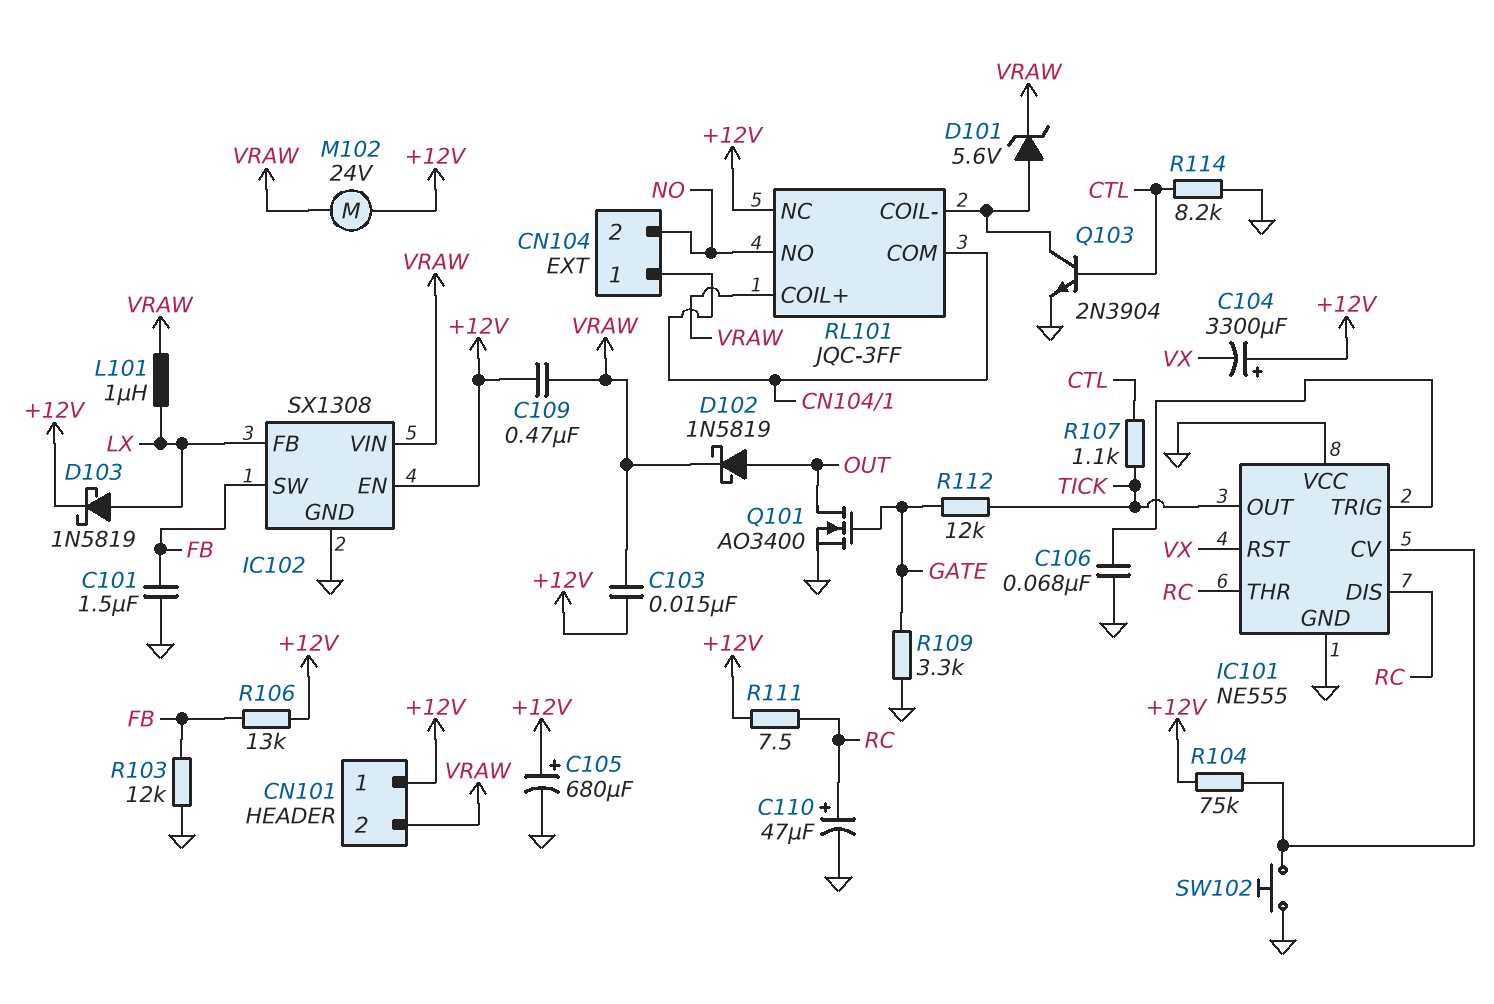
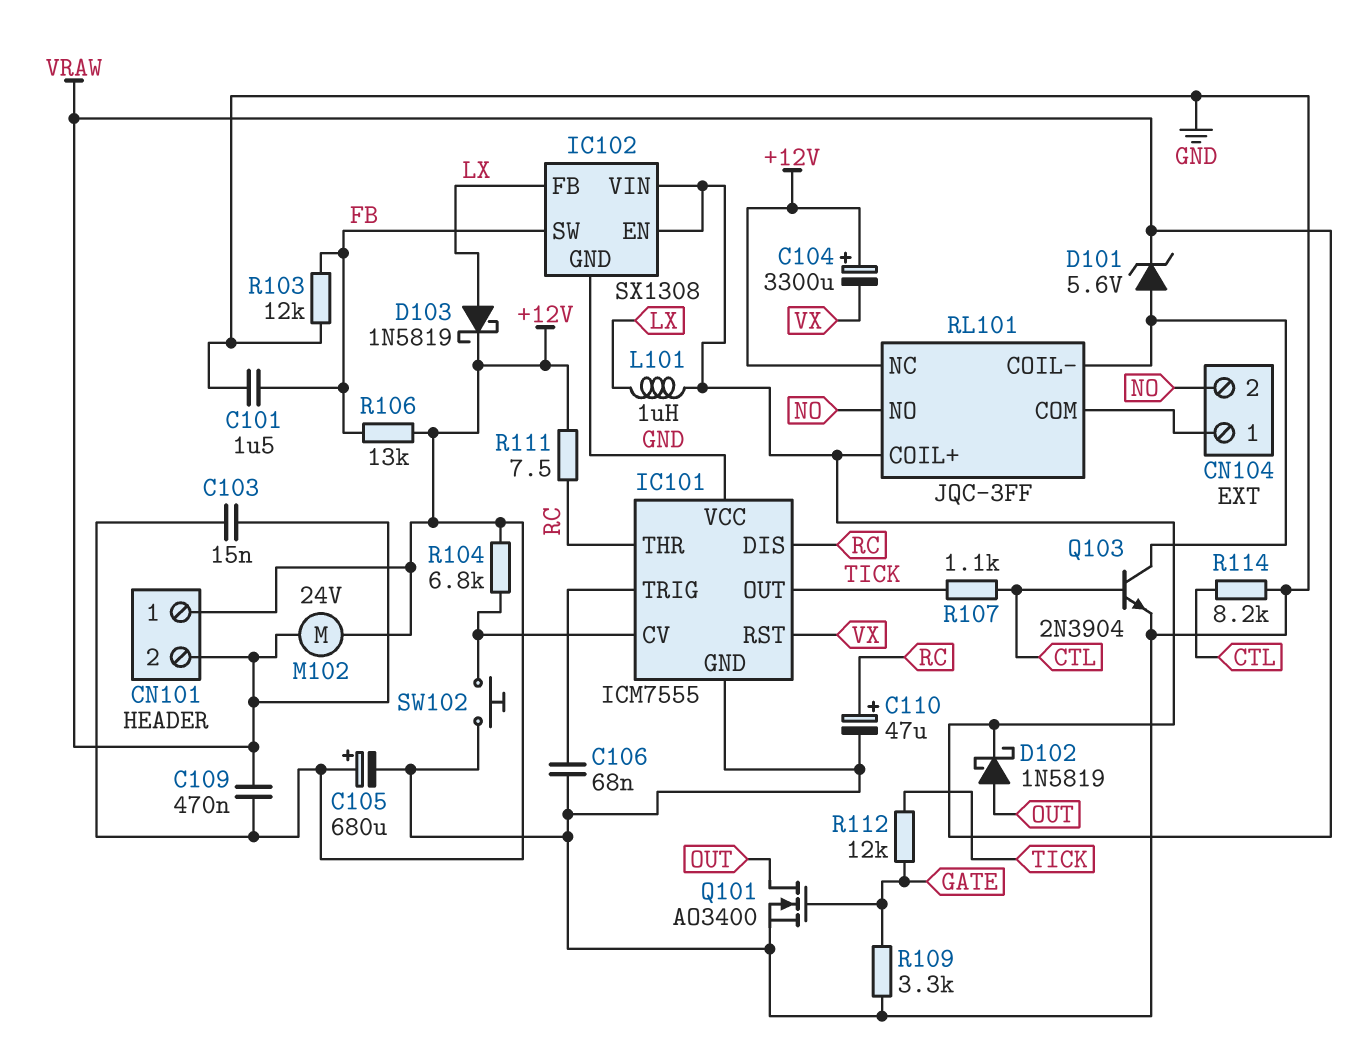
IC101: NE555 -> ICM7555
IC102 pin EN: +12V -> VRAW
R104: 75k (+12V, IC101/CV) -> 6.8k (+12V, IC101/CV)

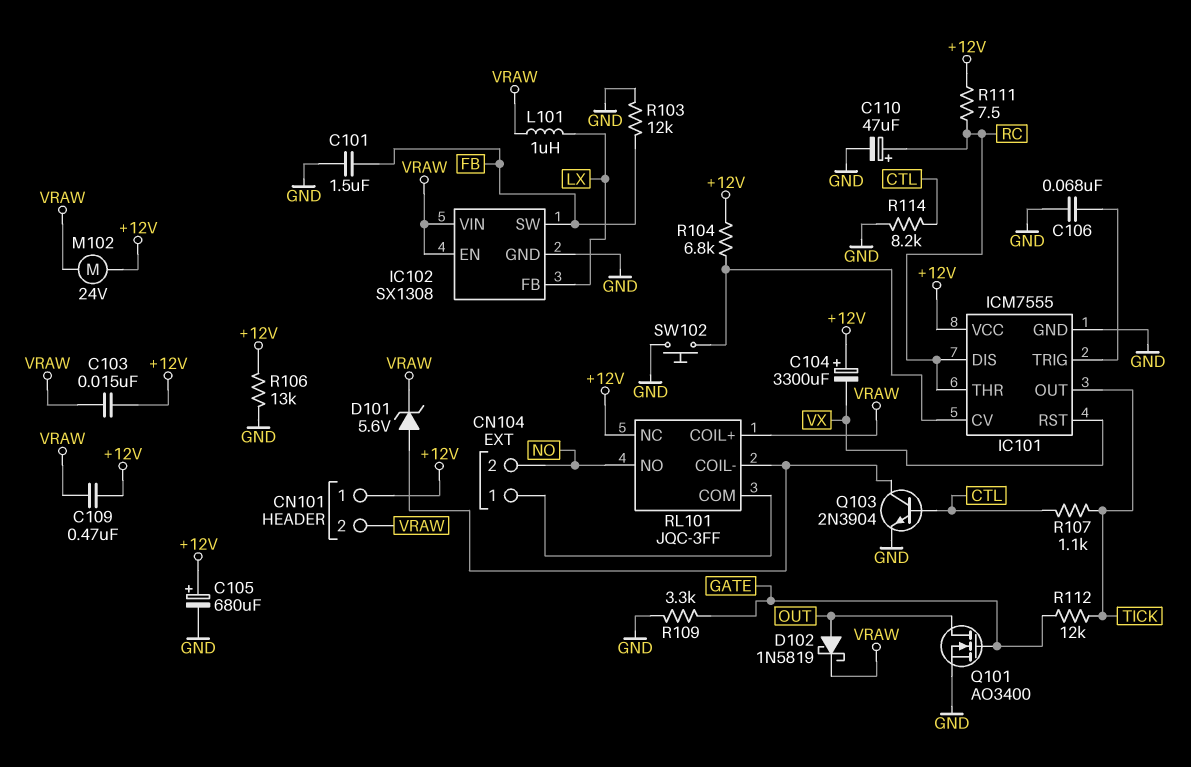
D103: schottky 1N5819 (A LX, K +12V) -> none
IC101 pin VCC: GND -> +12V
R106: 13k (+12V, FB) -> 13k (+12V, GND)

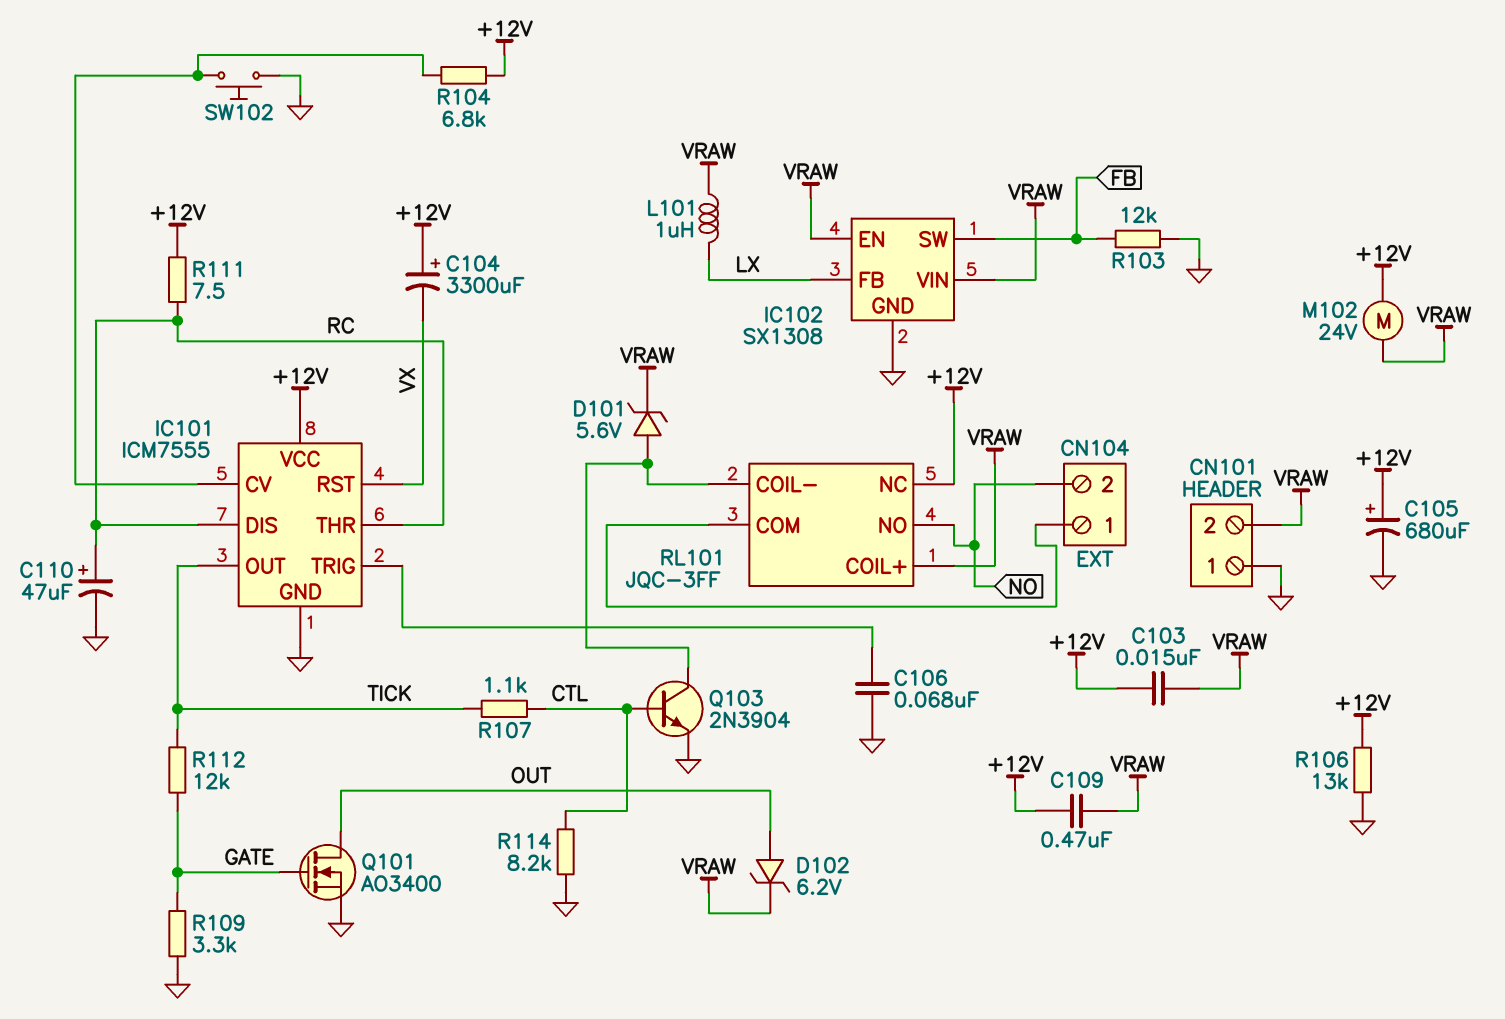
C101: 1.5uF (FB, GND) -> none
CN101 pin 1: +12V -> GND
D102: schottky 1N5819 (A OUT, K VRAW) -> zener 6.2V (A OUT, K VRAW)

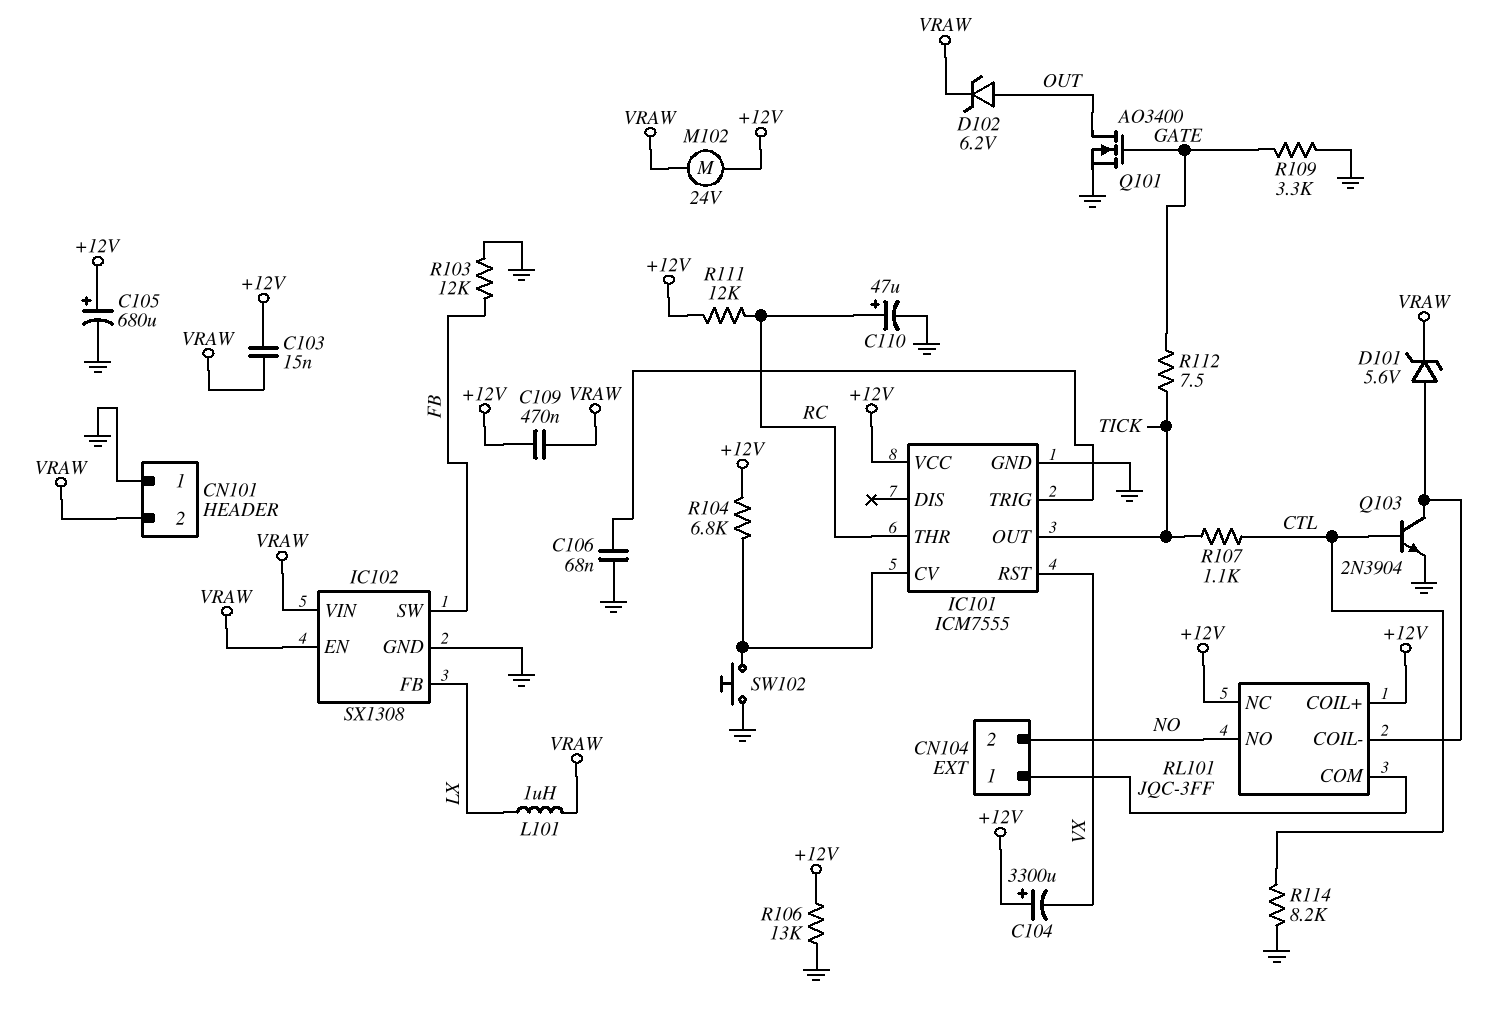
IC101 pin DIS: RC -> none
R111: 7.5 (+12V, RC) -> 12k (+12V, RC)
R112: 12k (GATE, TICK) -> 7.5 (GATE, TICK)
RL101 pin COIL+: VRAW -> +12V

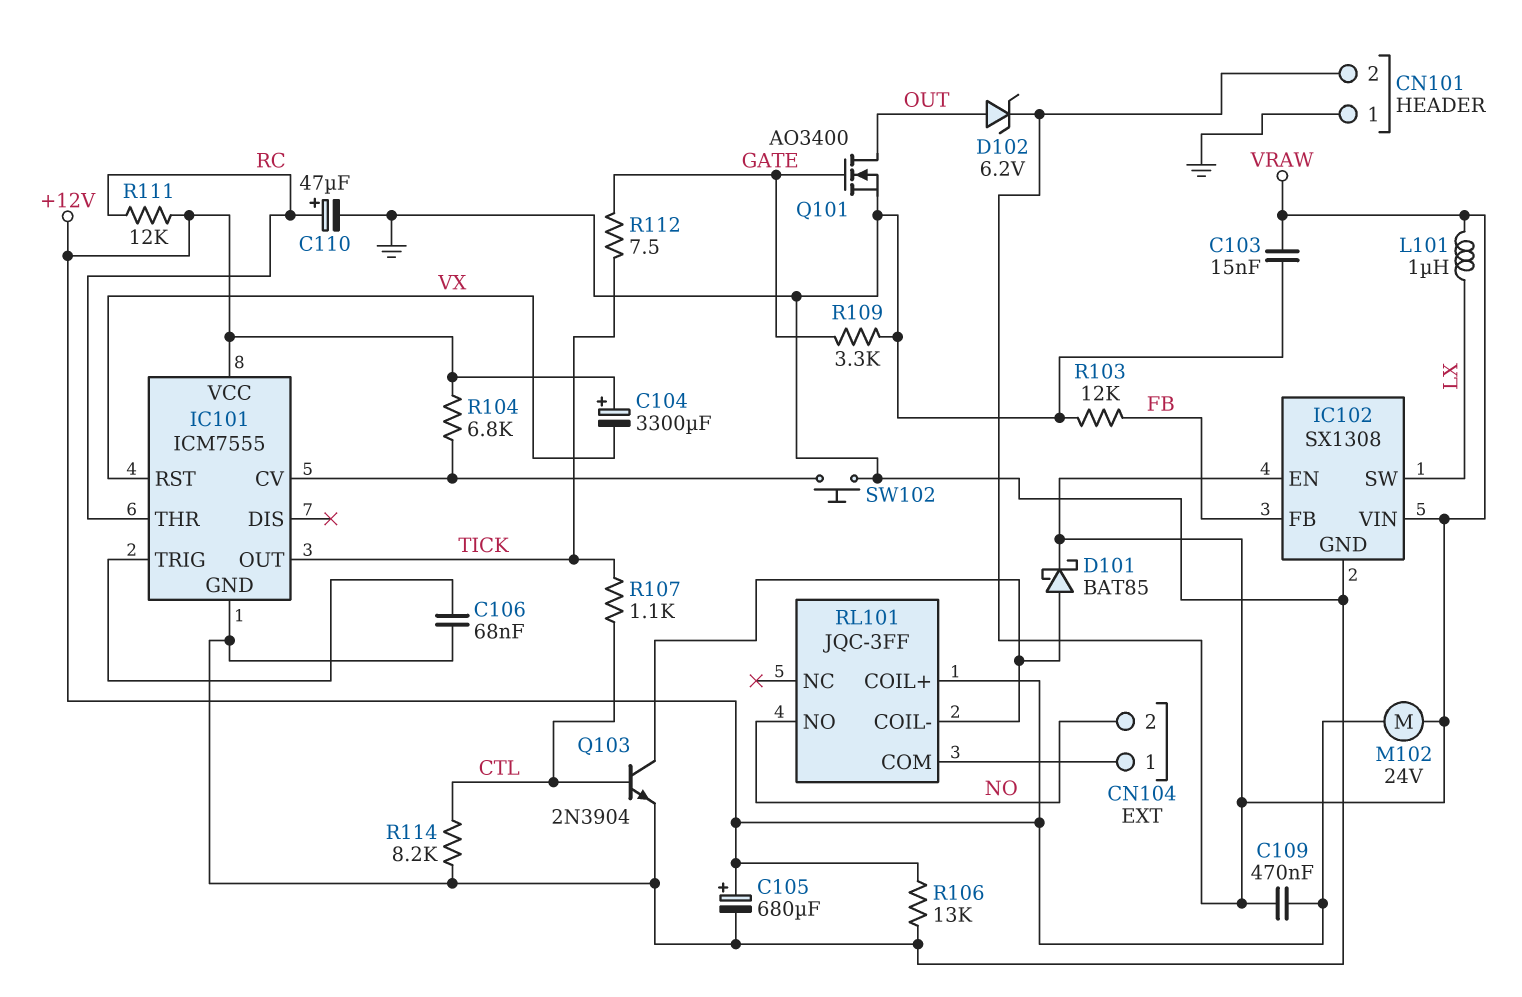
C103: 15nF (+12V, VRAW) -> 15nF (GND, VRAW)
D101: zener 5.6V (A RL101/COIL-, K VRAW) -> schottky BAT85 (A RL101/COIL-, K VRAW)
IC102 pin FB: LX -> FB
IC102 pin SW: FB -> LX
RL101 pin NC: +12V -> none

